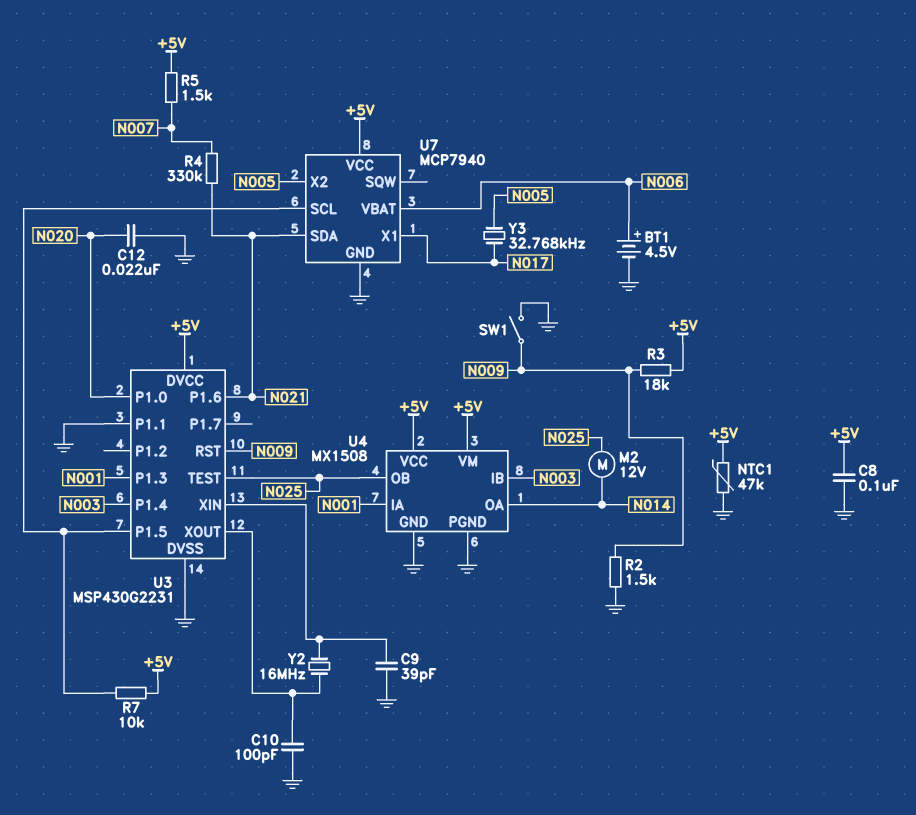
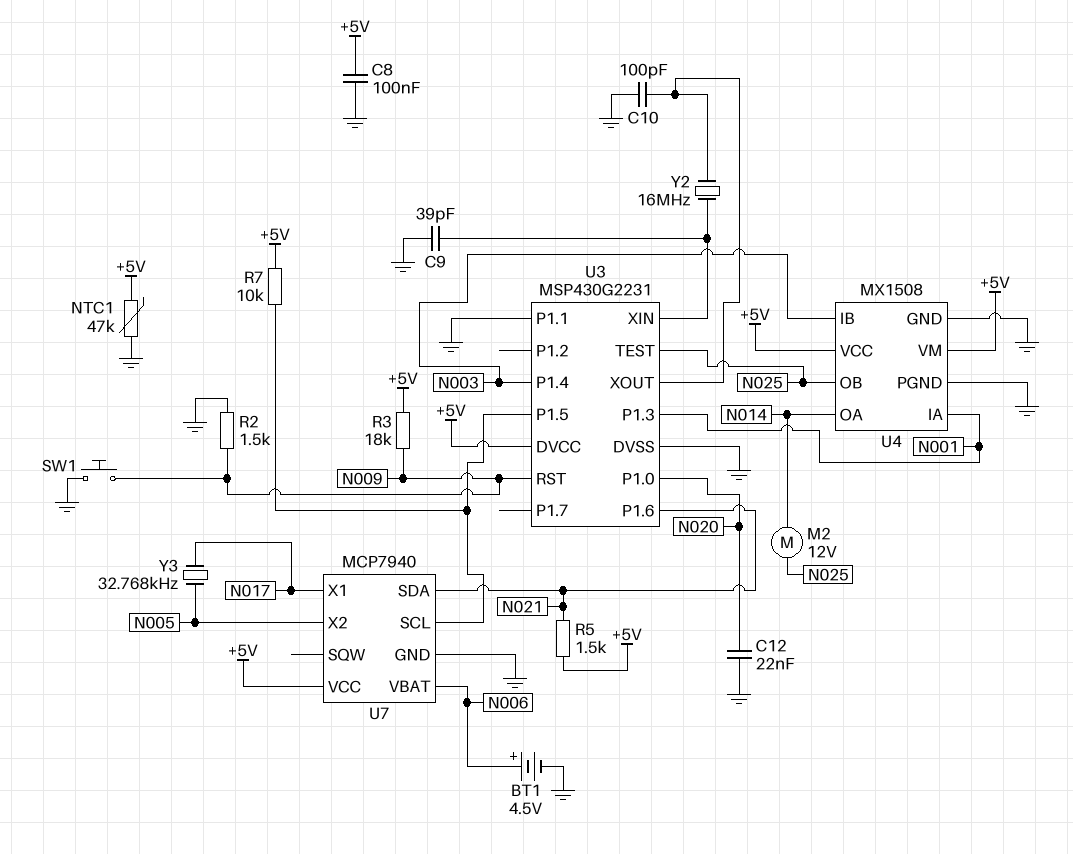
R4: 330k (N007, N021) -> none
R5: 1.5k (+5V, N007) -> 1.5k (+5V, N021)
SW1: switch (GND, N009) -> button (GND, N009)

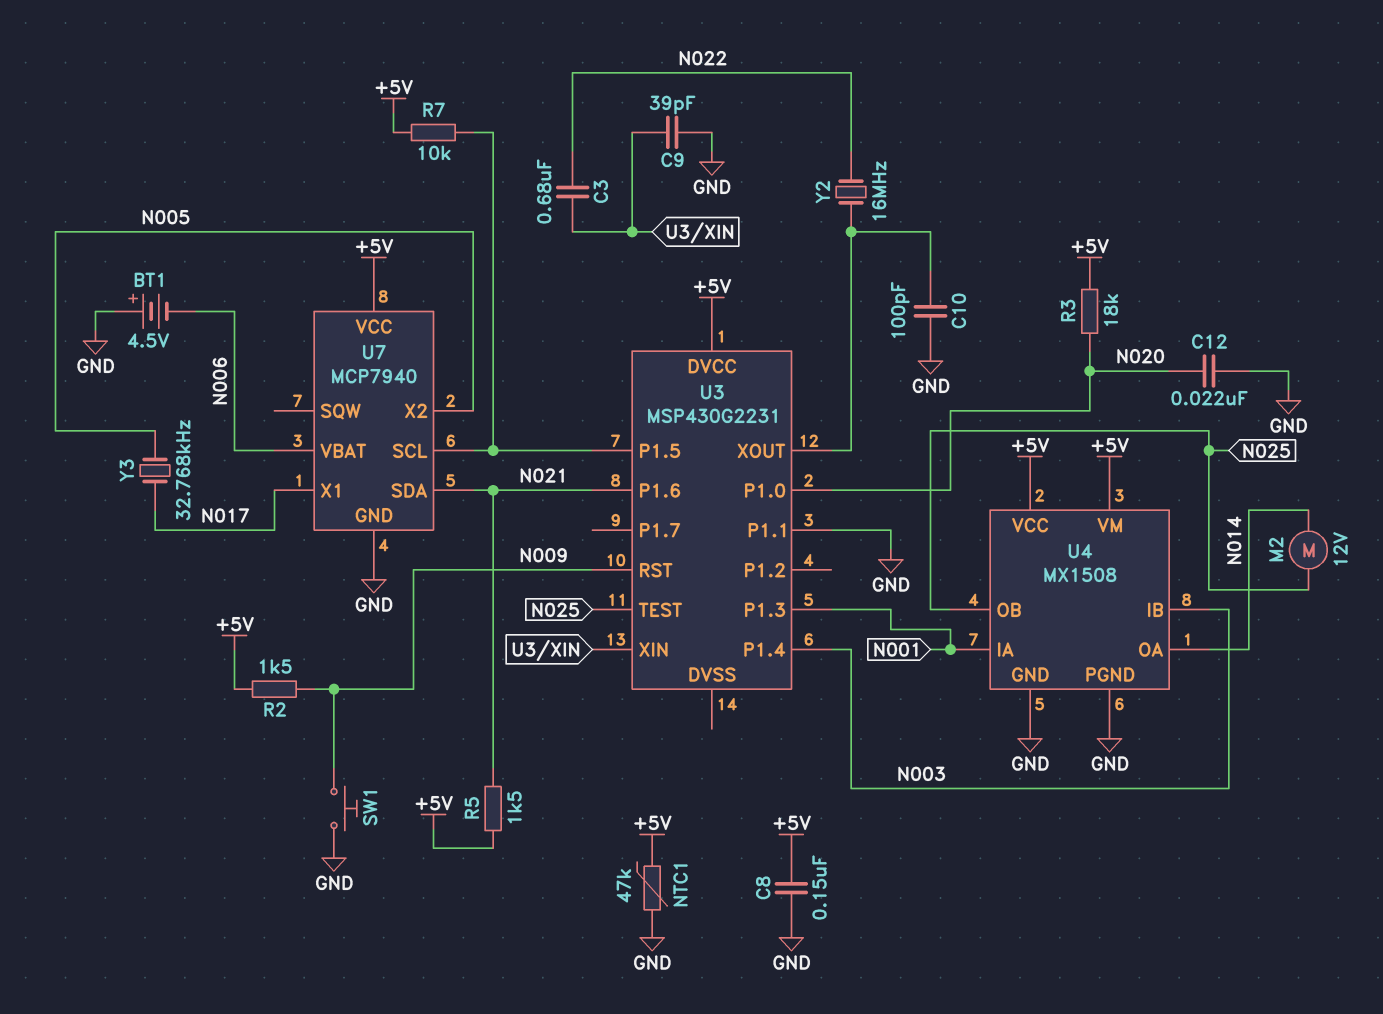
BT1: 4.5V (plus N006, minus GND) -> 4.5V (plus GND, minus N006)
C3: none -> 680nF (N022, U3/XIN)
C8: 100nF (+5V, GND) -> 150nF (+5V, GND)
R2: 1.5k (GND, N009) -> 1.5k (+5V, N009)
R3: 18k (+5V, N009) -> 18k (+5V, N020)
U3 pin DVSS: GND -> none
Y2: 16MHz (U3/XIN, U3/XOUT) -> 16MHz (N022, U3/XOUT)

